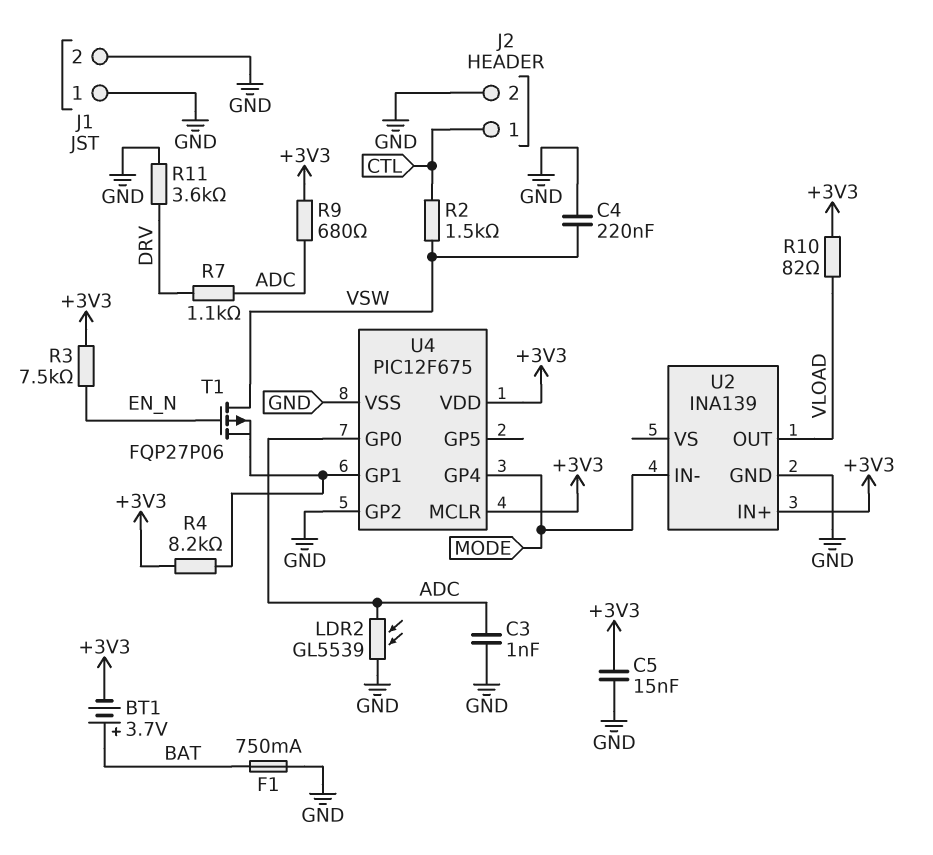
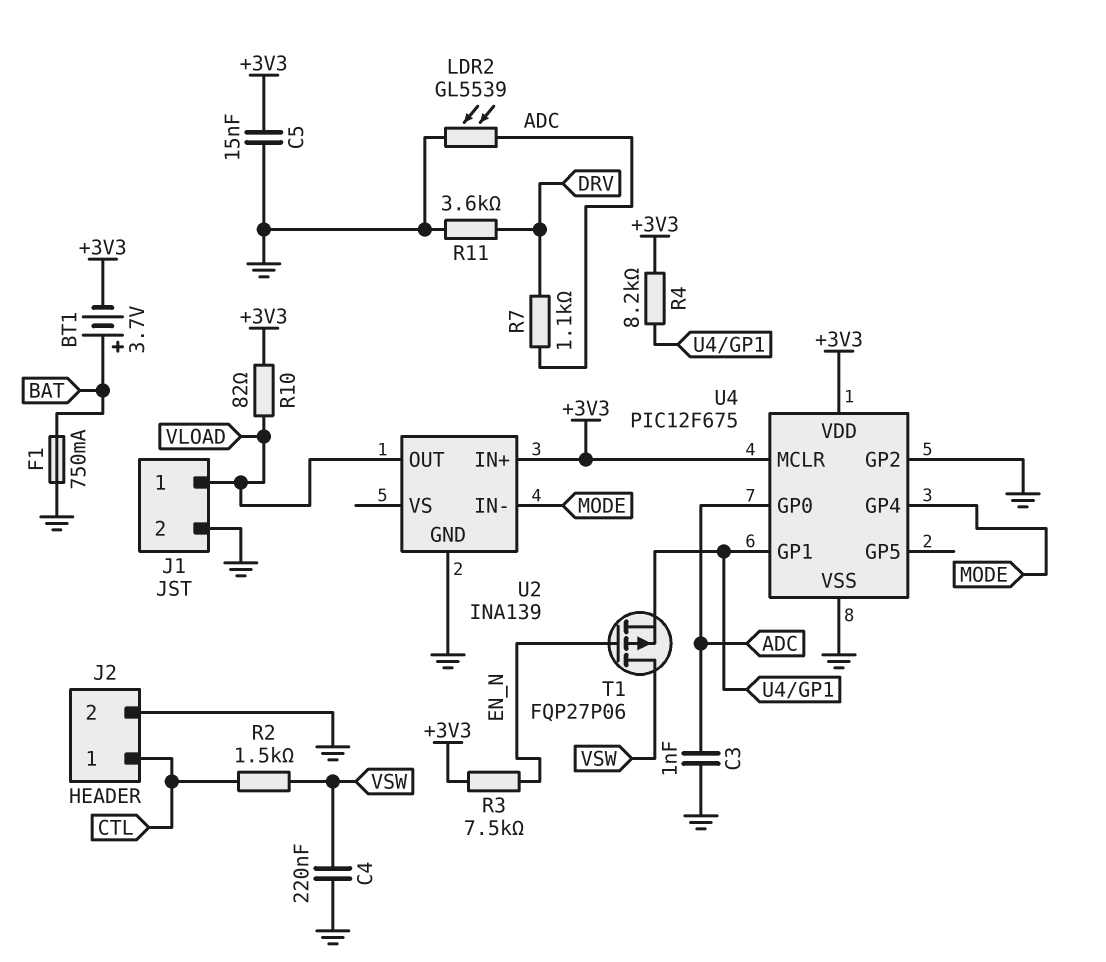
J1 pin 1: GND -> VLOAD
R9: 680 (+3V3, ADC) -> none

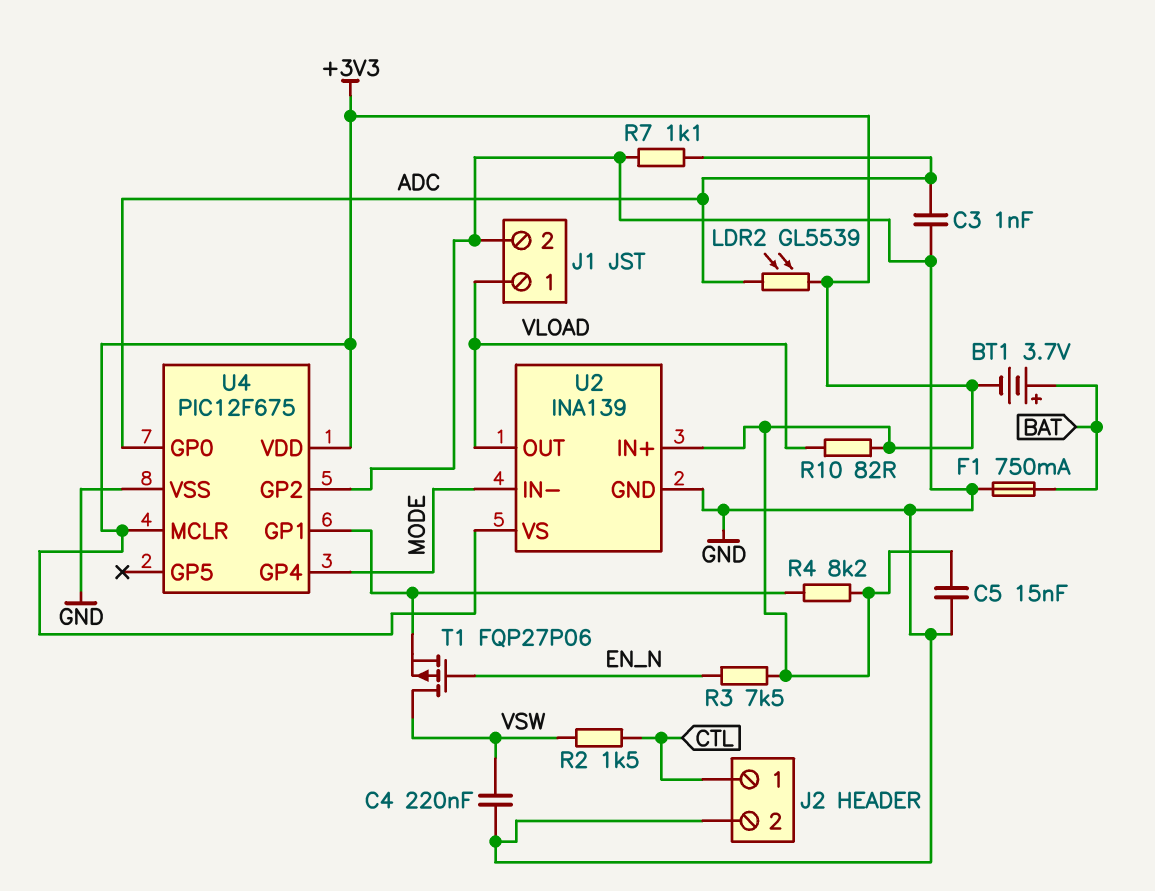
LDR2: GL5539 (ADC, GND) -> GL5539 (+3V3, ADC)
R7: 1.1k (ADC, DRV) -> 1.1k (ADC, GND)
R11: 3.6k (DRV, GND) -> none
U2 pin VS: none -> +3V3

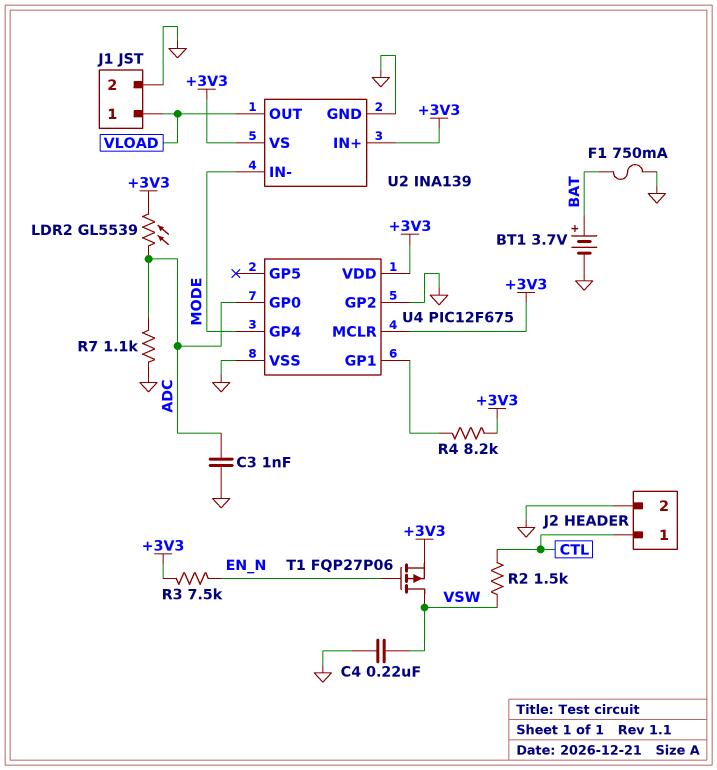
BT1: 3.7V (plus BAT, minus +3V3) -> 3.7V (plus BAT, minus GND)
C5: 15nF (+3V3, GND) -> none
R10: 82 (+3V3, VLOAD) -> none
T1: PMOS FQP27P06 (G EN_N, D VSW, S U4/GP1) -> PMOS FQP27P06 (G EN_N, D VSW, S +3V3)

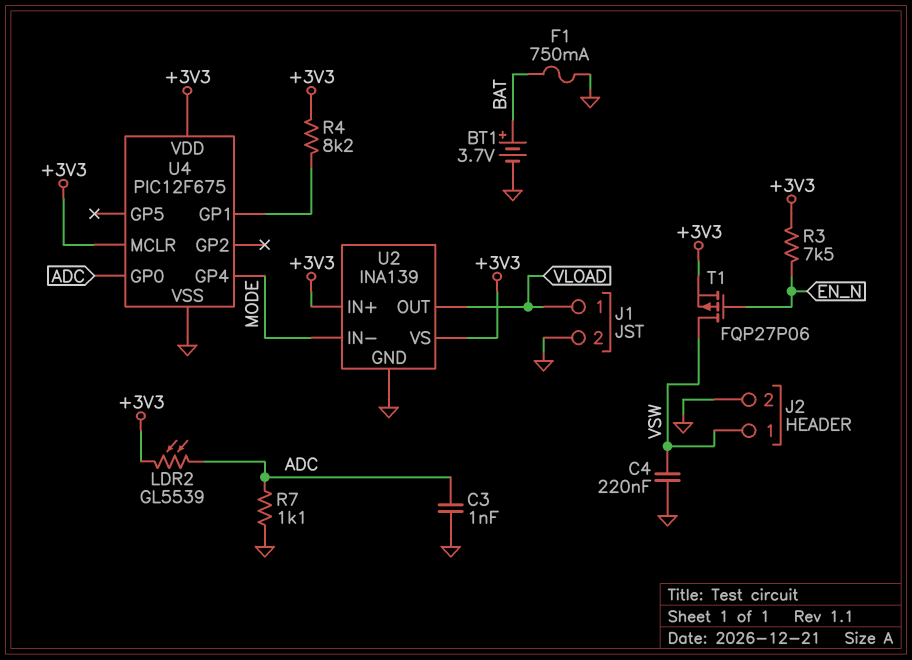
J2 pin 1: CTL -> VSW
R2: 1.5k (CTL, VSW) -> none
U4 pin GP2: GND -> none

